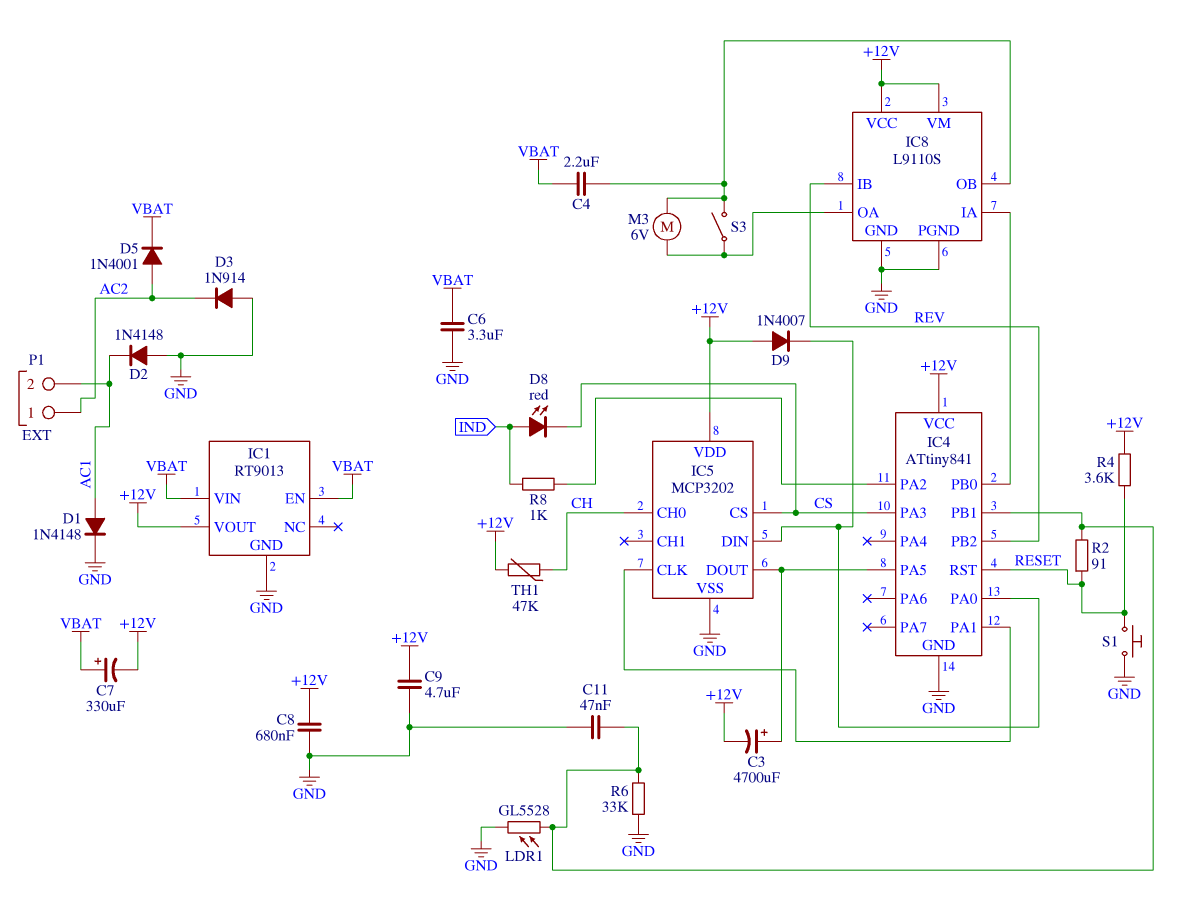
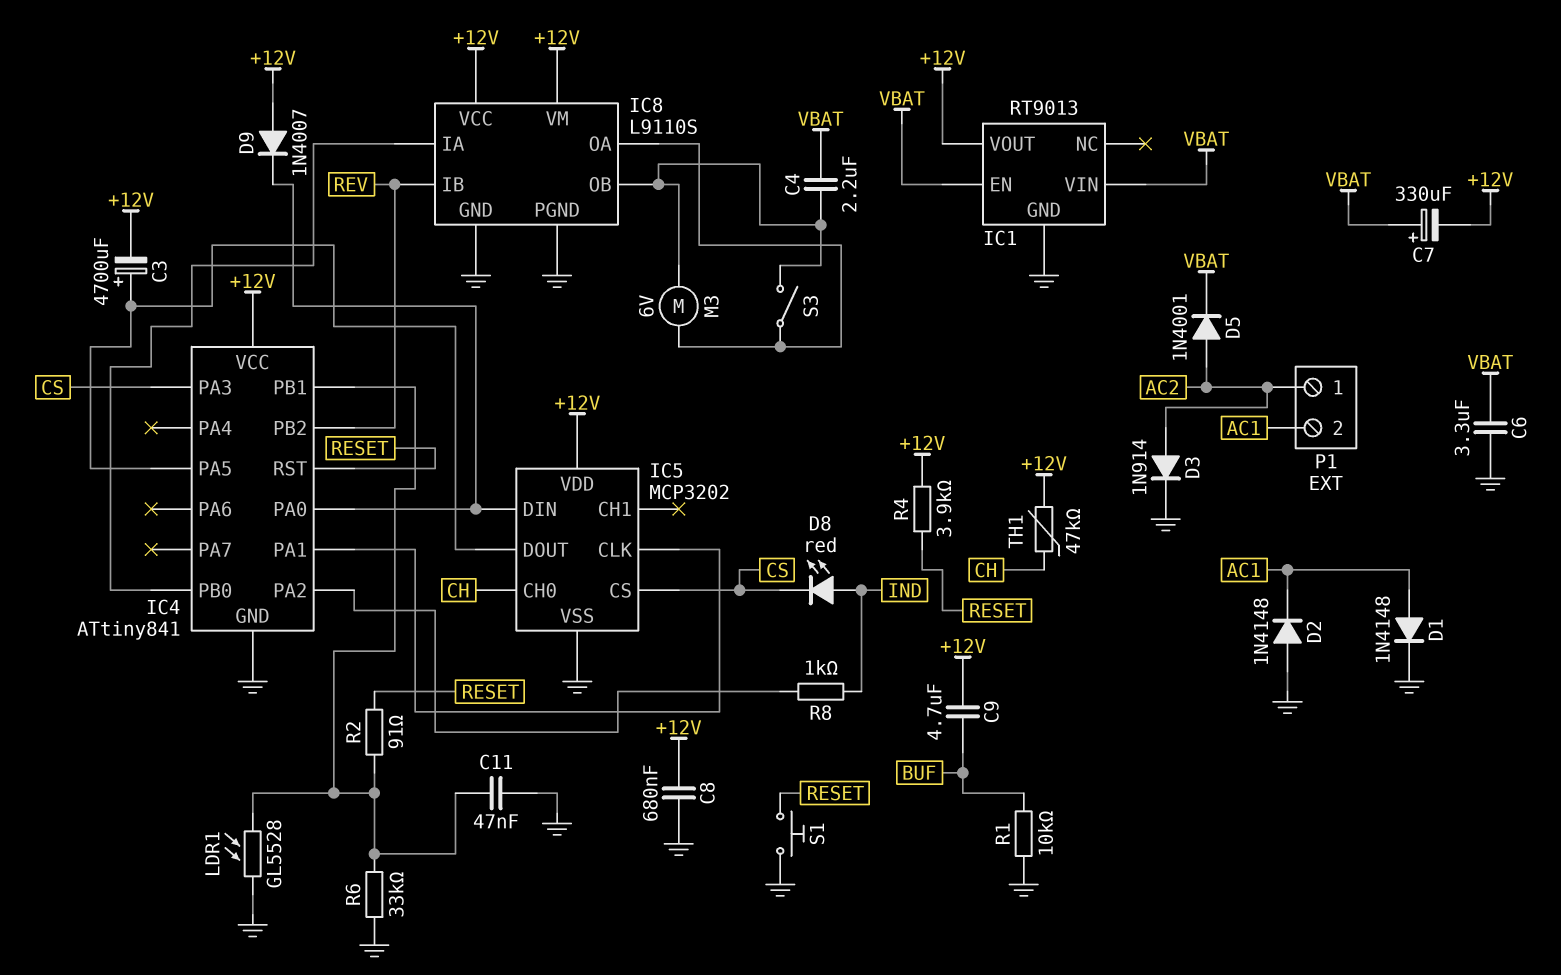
C9: 4.7uF (+12V, GND) -> 4.7uF (+12V, BUF)
D3: diode 1N914 (A GND, K AC2) -> diode 1N914 (A AC2, K GND)
R1: none -> 10k (BUF, GND)
R4: 3.6k (+12V, RESET) -> 3.9k (+12V, RESET)

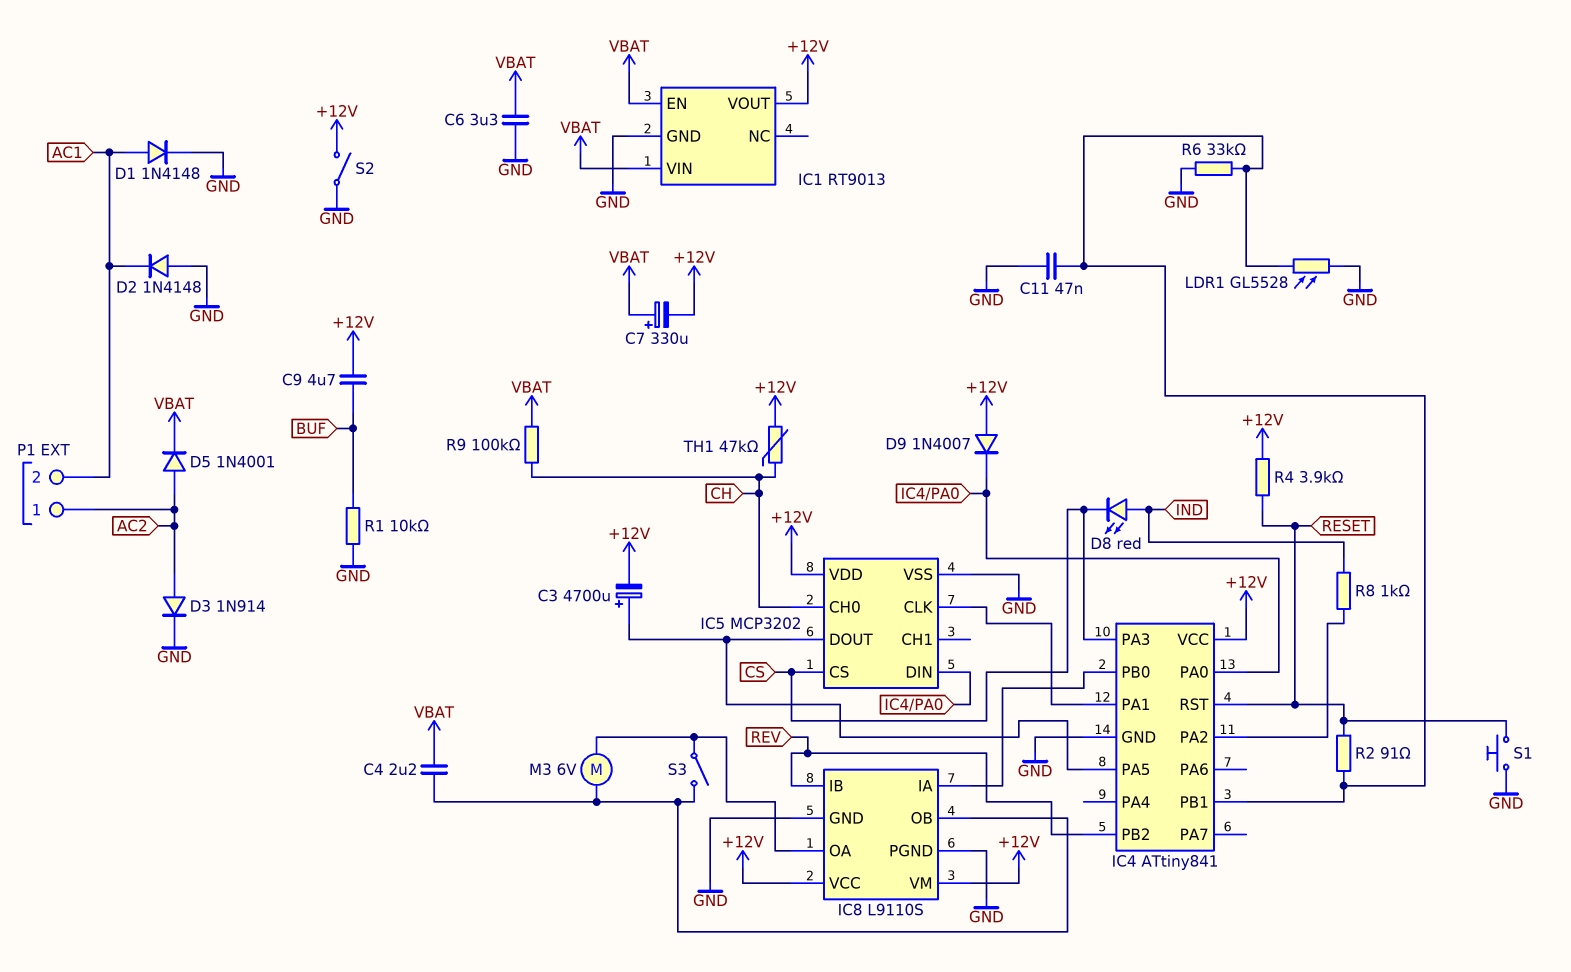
C8: 680nF (+12V, GND) -> none
R9: none -> 100k (CH, VBAT)
S2: none -> switch (+12V, GND)

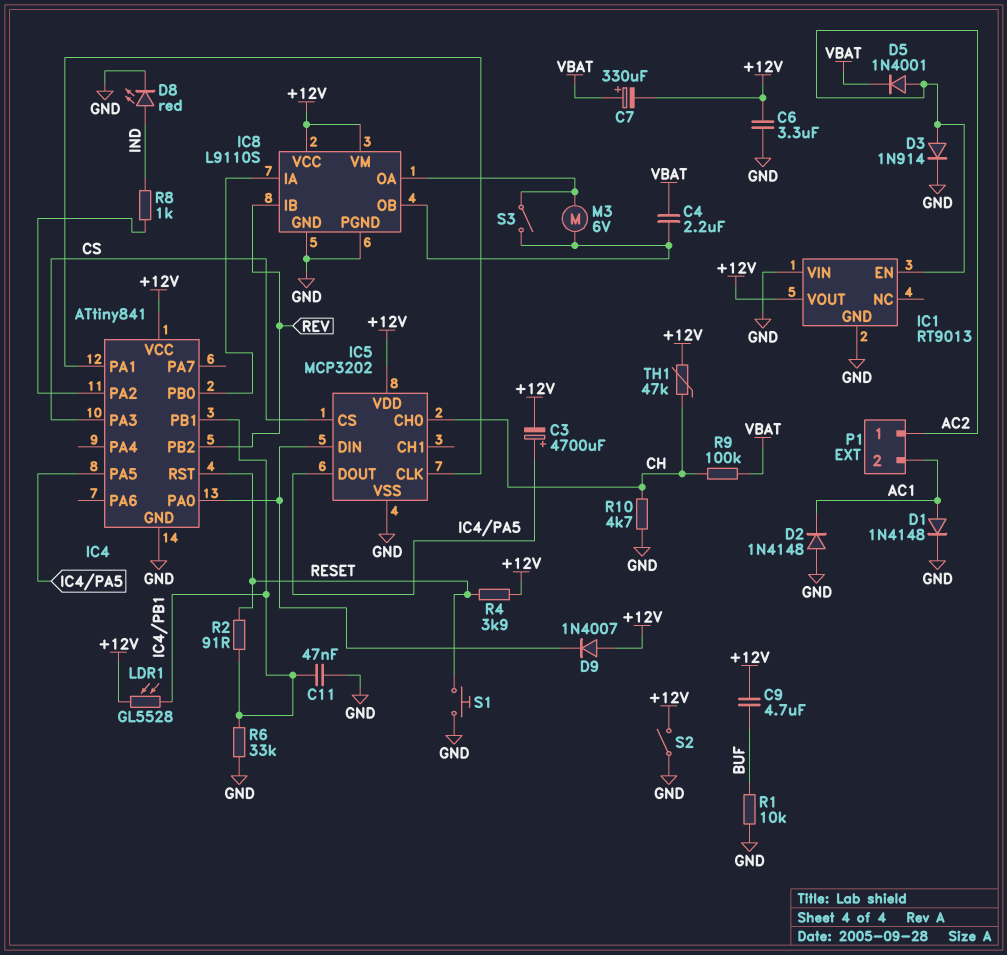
C6: 3.3uF (GND, VBAT) -> 3.3uF (+12V, GND)
D8: LED red (A IND, K CS) -> LED red (A IND, K GND)
IC1 pin EN: VBAT -> AC2
IC1 pin VIN: VBAT -> GND
LDR1: GL5528 (GND, IC4/PB1) -> GL5528 (+12V, IC4/PB1)
R10: none -> 4.7k (CH, GND)

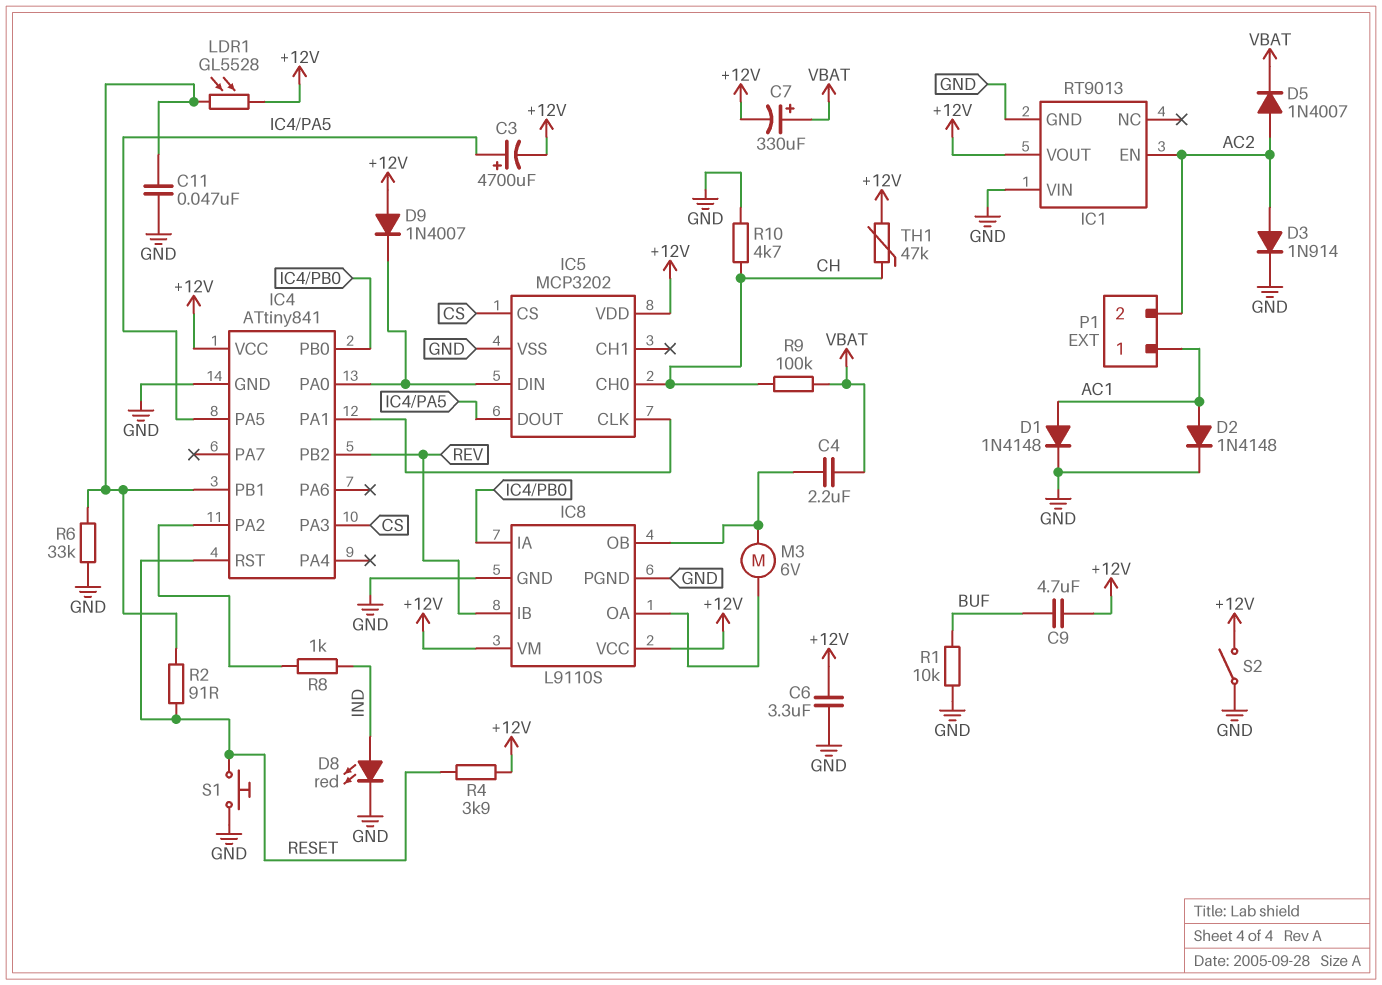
D2: diode 1N4148 (A GND, K AC1) -> diode 1N4148 (A AC1, K GND)
D5: diode 1N4001 (A AC2, K VBAT) -> diode 1N4007 (A AC2, K VBAT)
P1 pin 1: AC2 -> AC1
P1 pin 2: AC1 -> AC2
S3: switch (IC8/OA, IC8/OB) -> none

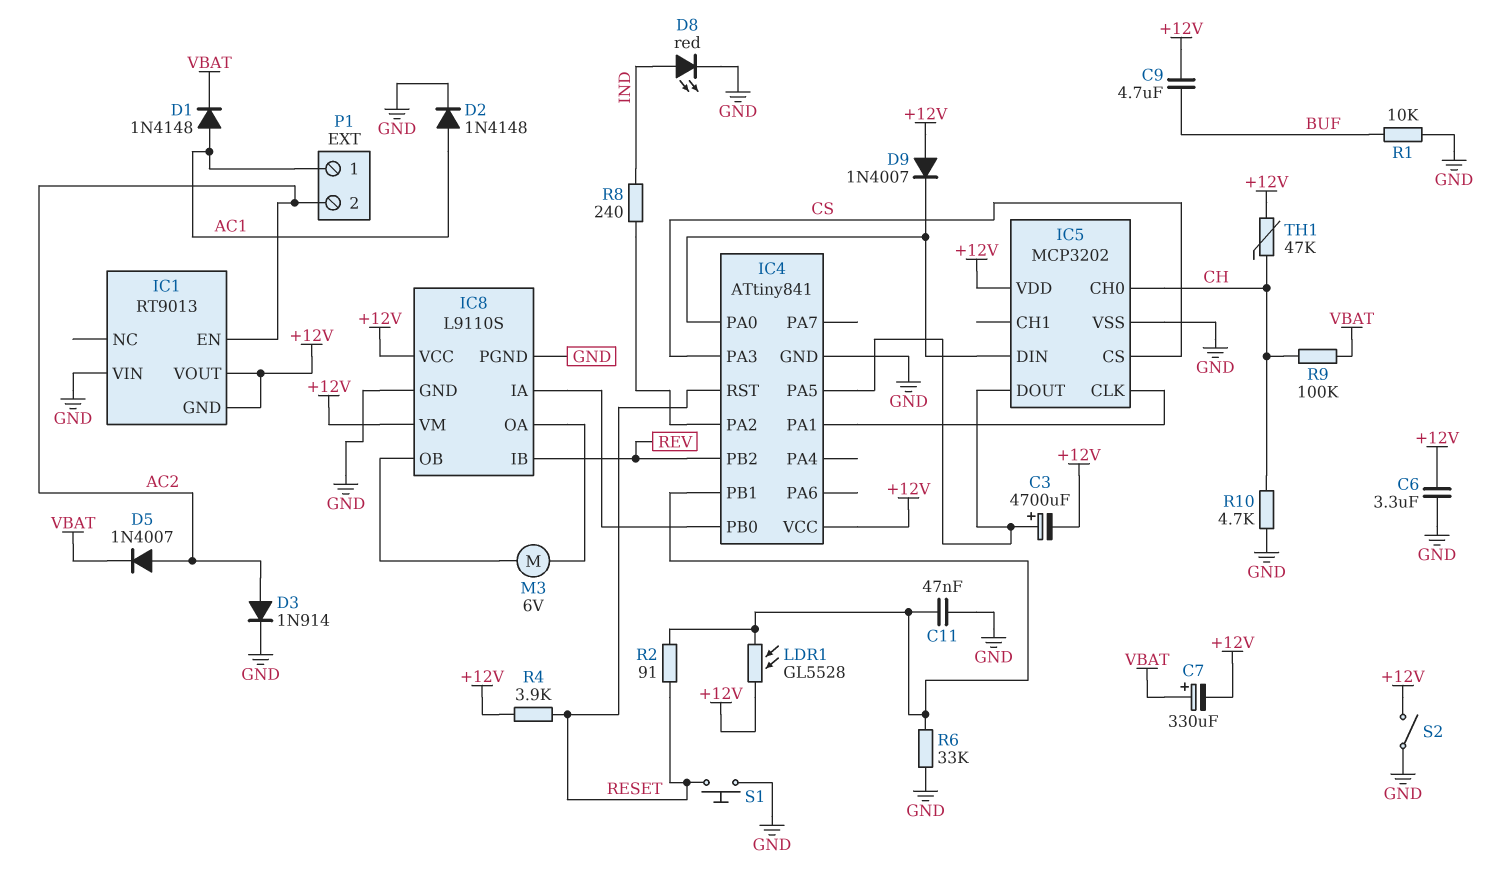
C4: 2.2uF (IC8/OB, VBAT) -> none
D1: diode 1N4148 (A AC1, K GND) -> diode 1N4148 (A AC1, K VBAT)
IC1 pin GND: GND -> +12V
R8: 1k (IC4/PA2, IND) -> 240 (IC4/PA2, IND)

